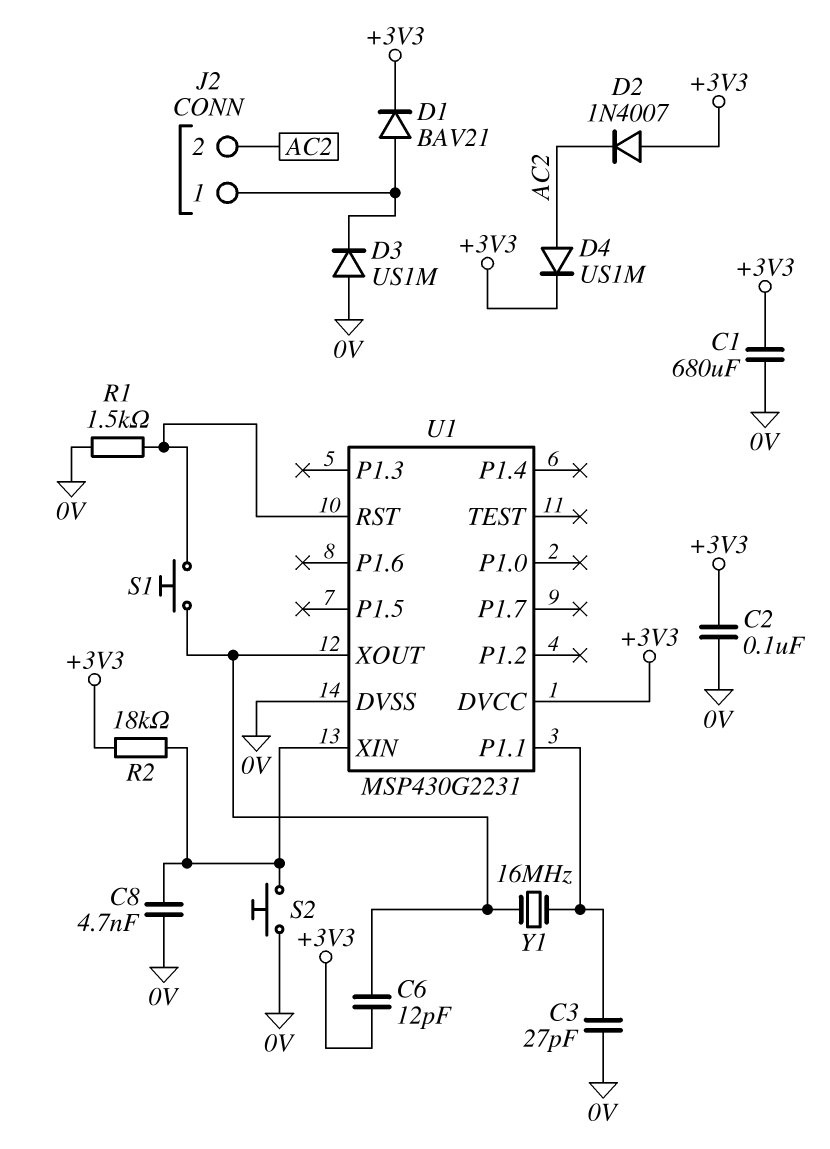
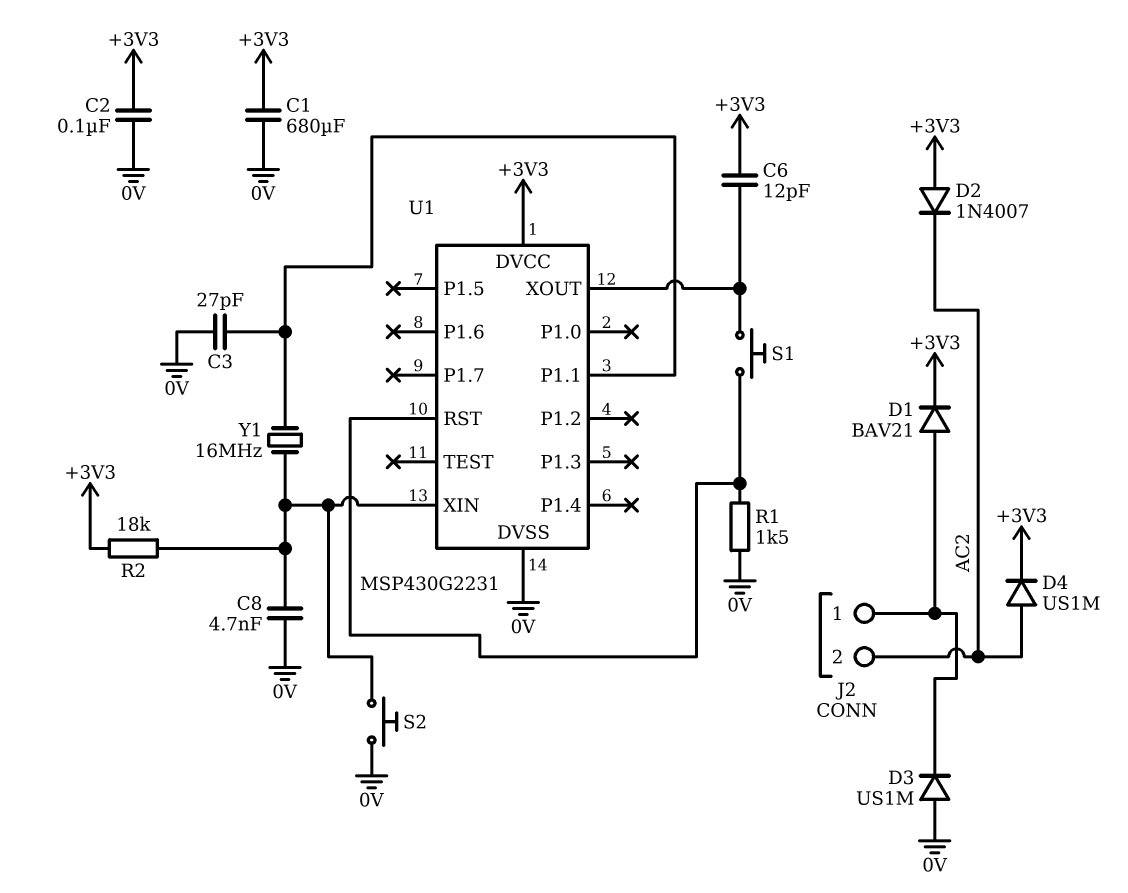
Y1: 16MHz (U1/P1.1, U1/XOUT) -> 16MHz (U1/P1.1, U1/XIN)

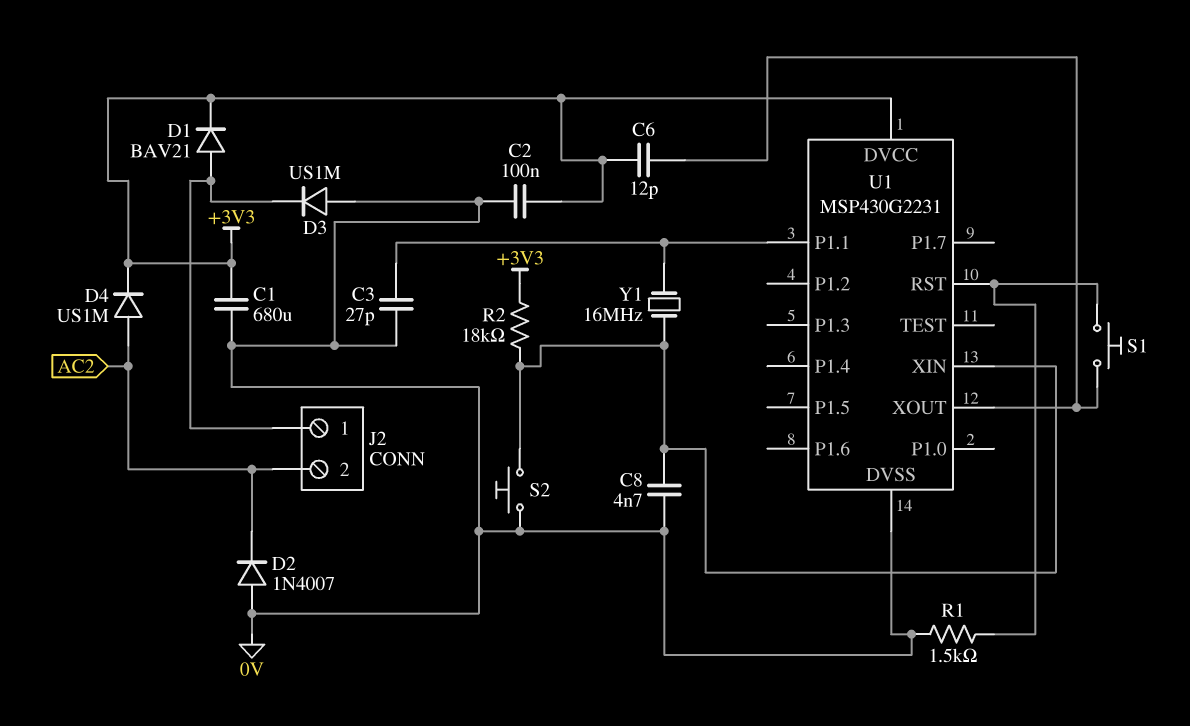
D2: diode 1N4007 (A +3V3, K AC2) -> diode 1N4007 (A 0V, K AC2)

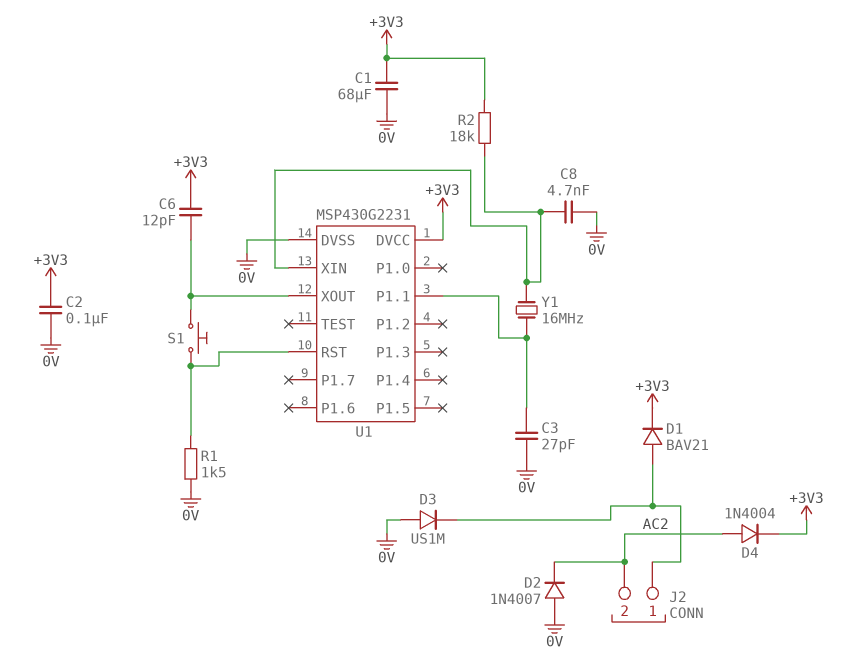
C1: 680uF (+3V3, 0V) -> 68uF (+3V3, 0V)
D4: diode US1M (A AC2, K +3V3) -> diode 1N4004 (A AC2, K +3V3)
S2: button (0V, U1/XIN) -> none

